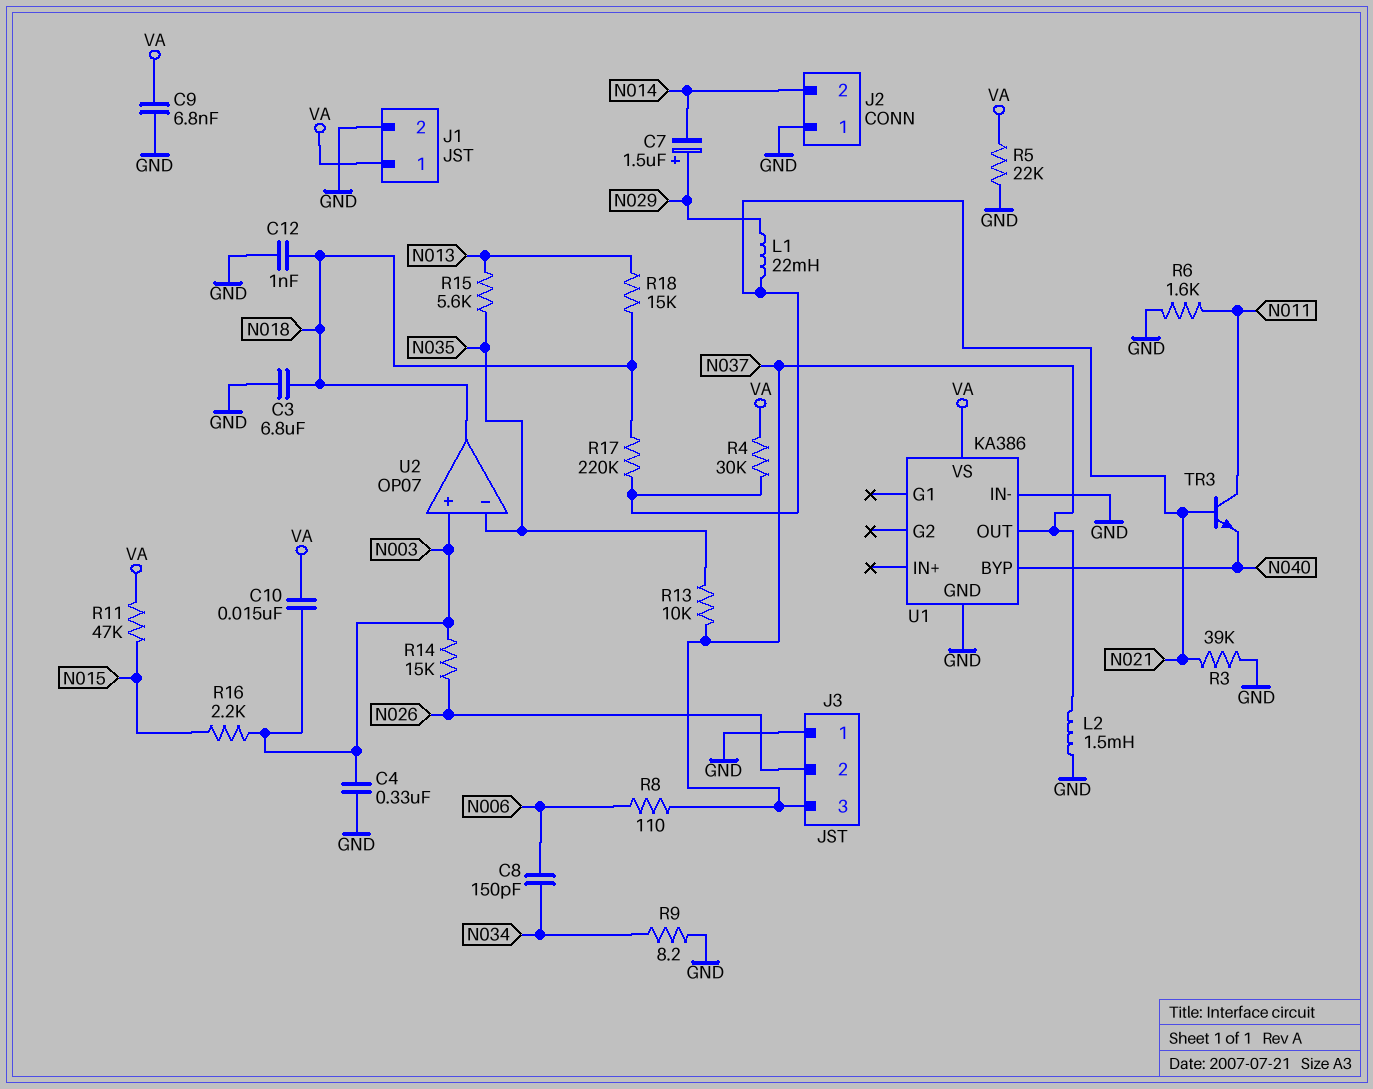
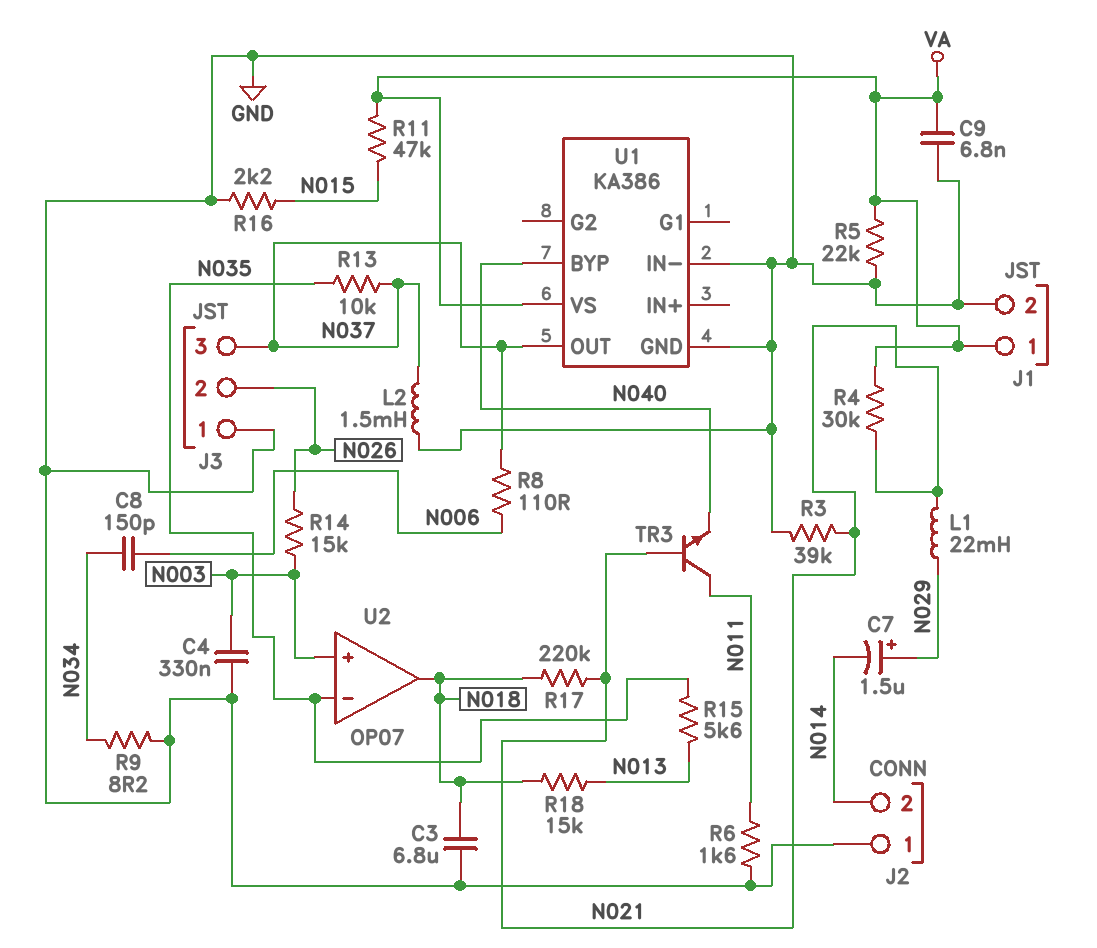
C10: 15nF (N003, VA) -> none
C12: 1nF (GND, N018) -> none
R16: 2.2k (N003, N015) -> 2.2k (GND, N015)

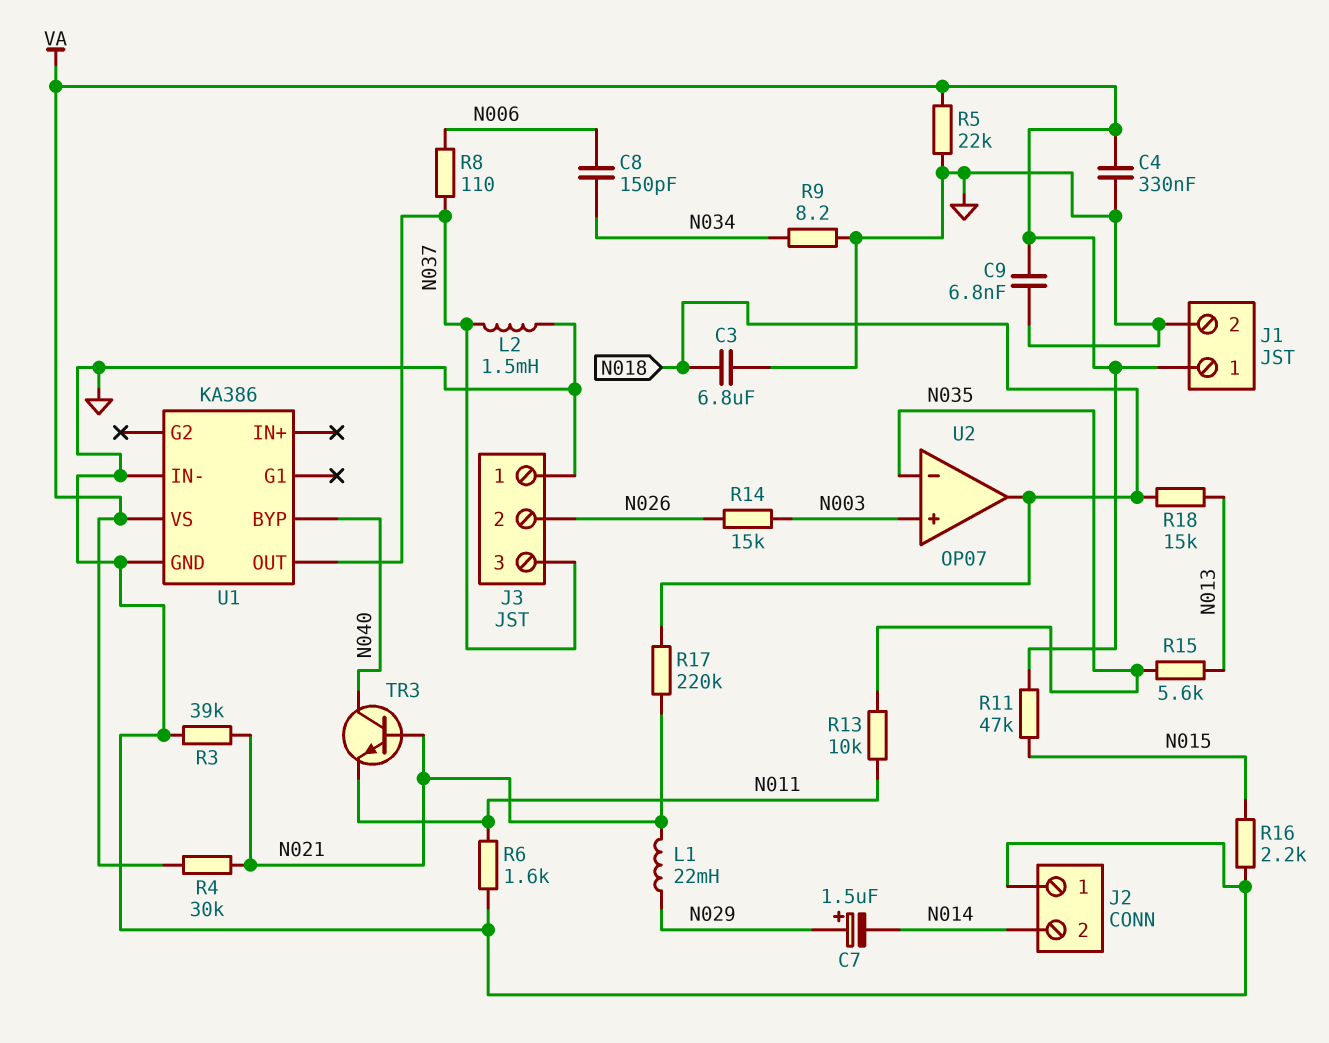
C4: 330nF (GND, N003) -> 330nF (GND, VA)
R13: 10k (N035, N037) -> 10k (N011, N035)
TR3: NPN (B N021, C N011, E N040) -> NPN (B N021, C N040, E N011)

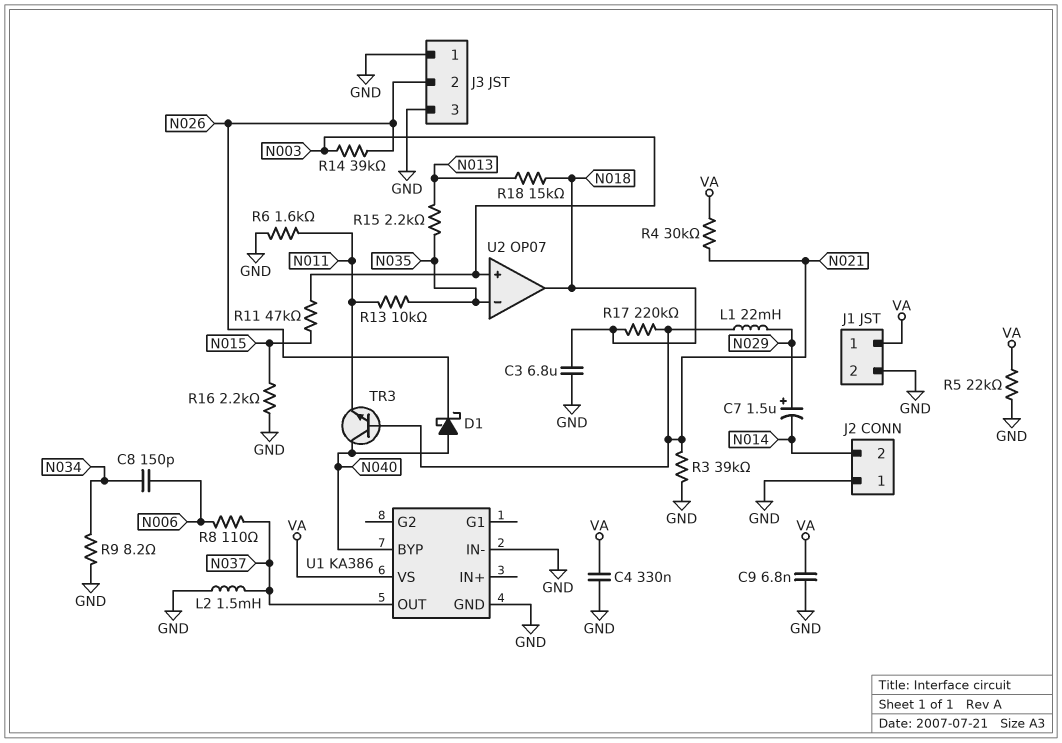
D1: none -> schottky (A N040, K N026)
J3 pin 3: N037 -> GND
R11: 47k (N015, VA) -> 47k (N003, N015)
R14: 15k (N003, N026) -> 39k (N003, N026)
R15: 5.6k (N013, N035) -> 2.2k (N013, N035)

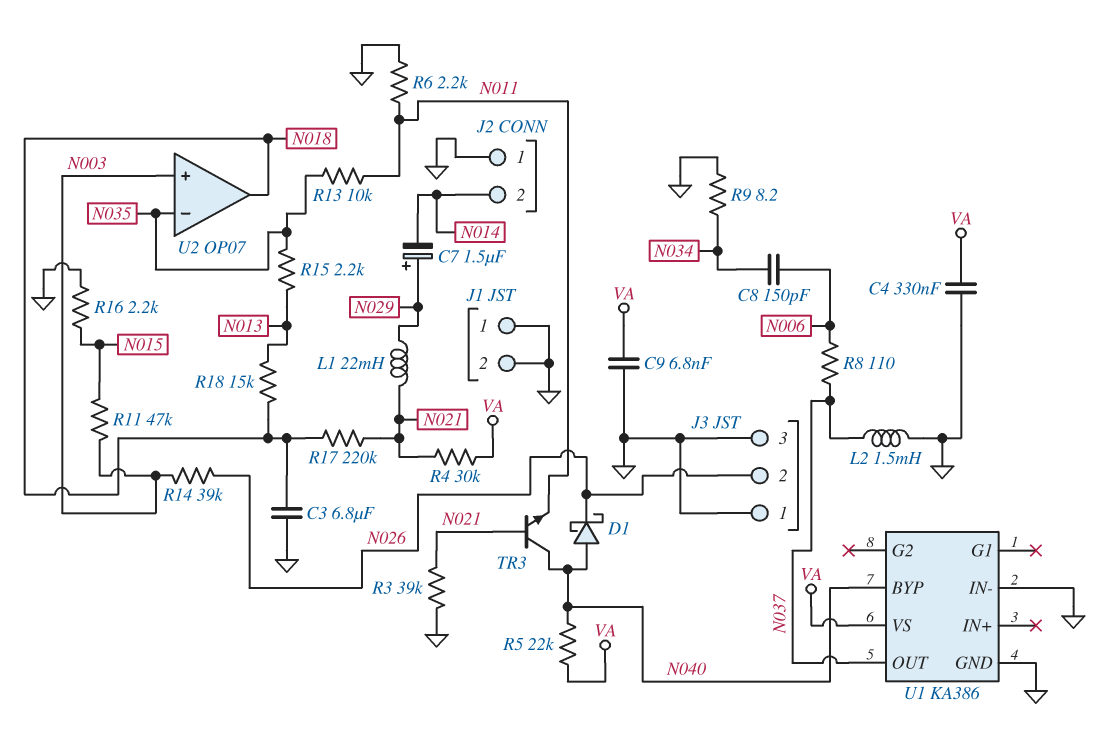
J1 pin 1: VA -> GND
R5: 22k (GND, VA) -> 22k (N040, VA)
R6: 1.6k (GND, N011) -> 2.2k (GND, N011)

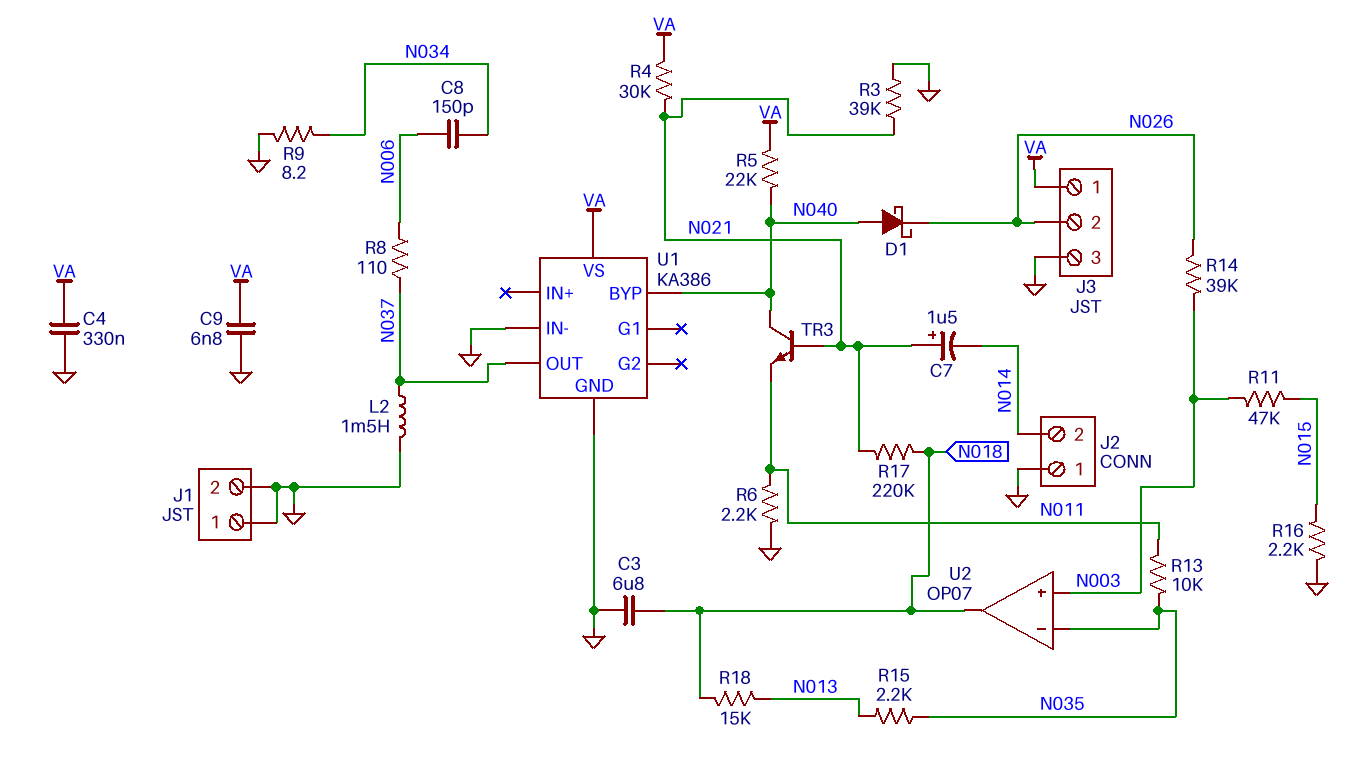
C7: 1.5uF (plus N029, minus N014) -> 1.5uF (plus N021, minus N014)
J3 pin 1: GND -> VA
L1: 22mH (N021, N029) -> none

